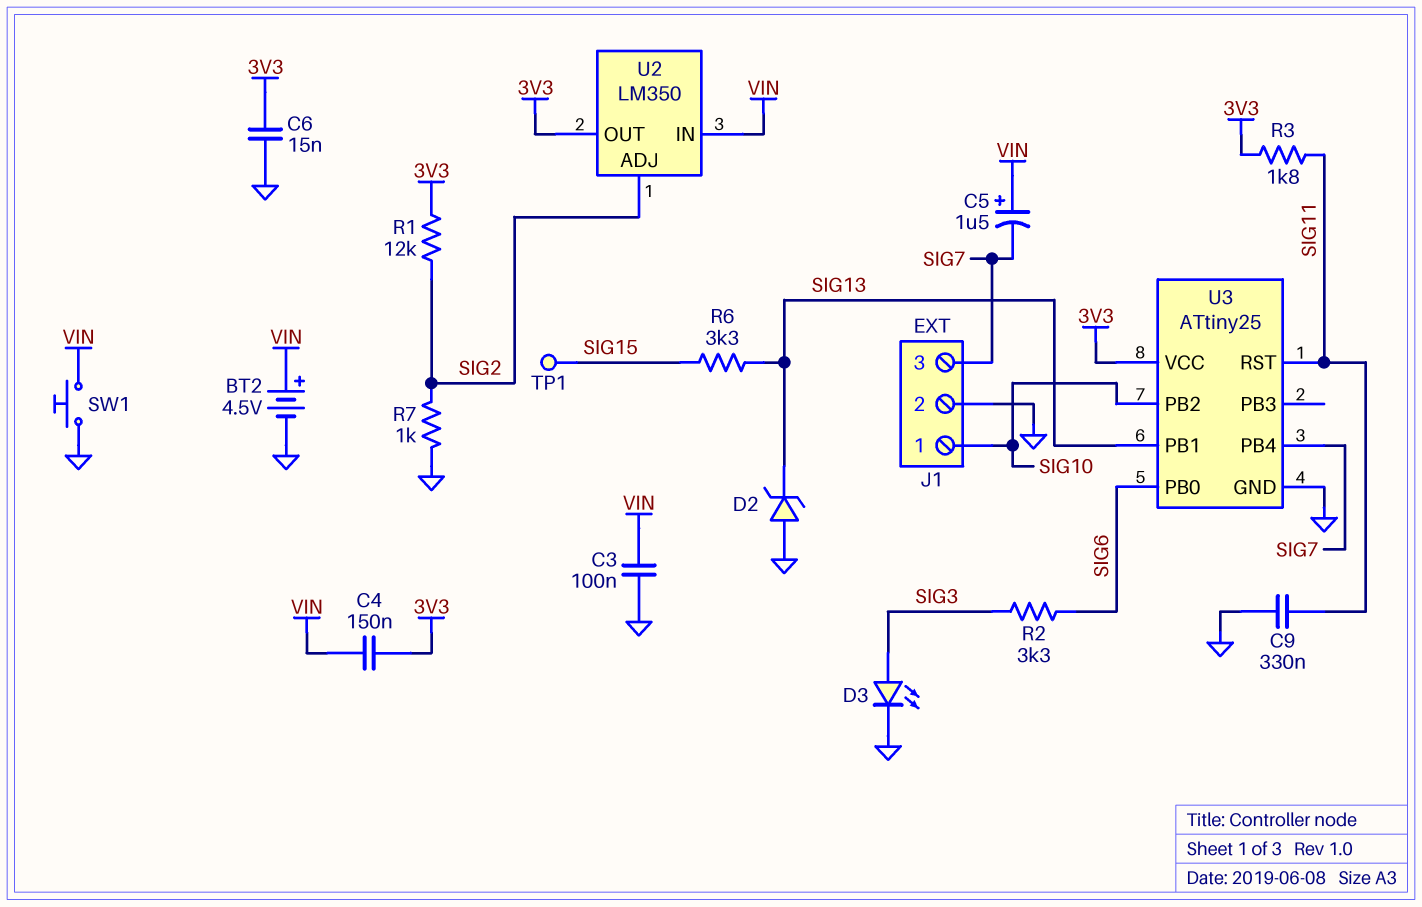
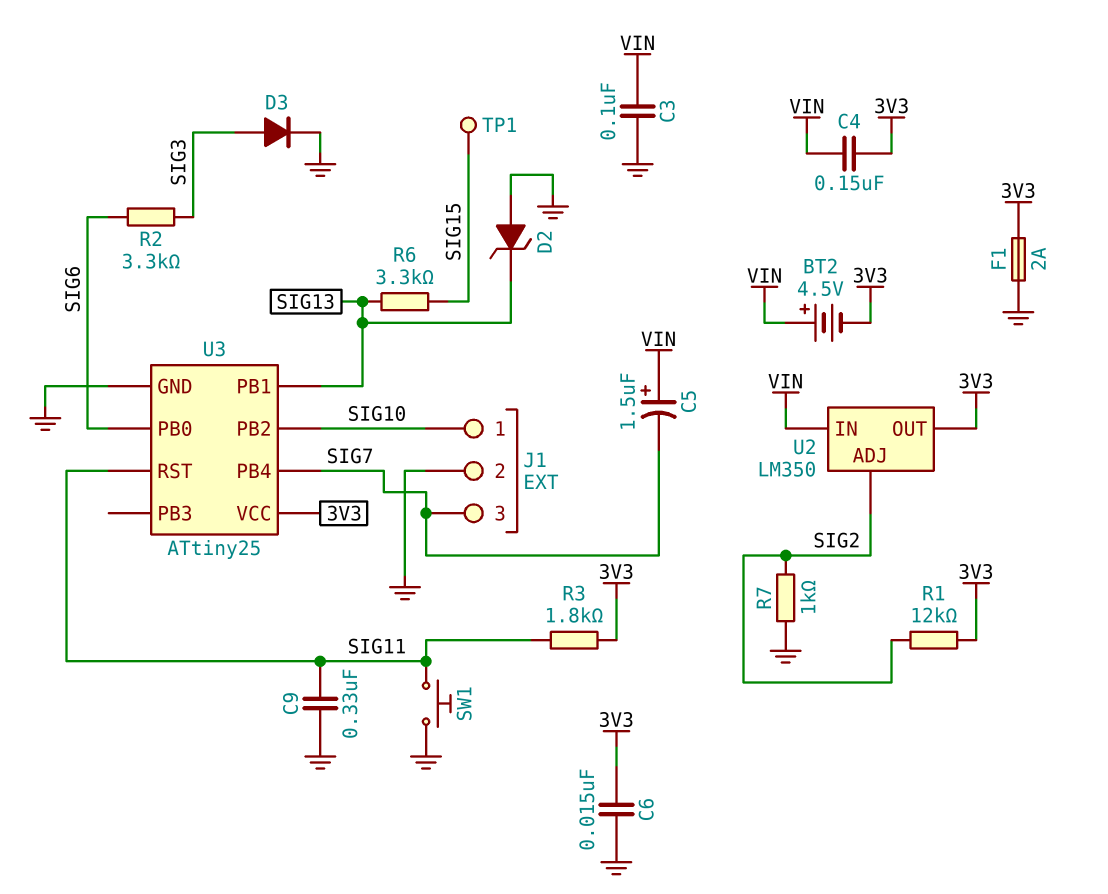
BT2: 4.5V (plus VIN, minus GND) -> 4.5V (plus VIN, minus 3V3)
D3: LED (A SIG3, K GND) -> diode (A SIG3, K GND)
F1: none -> 2A (3V3, GND)
SW1: button (GND, VIN) -> button (GND, SIG11)

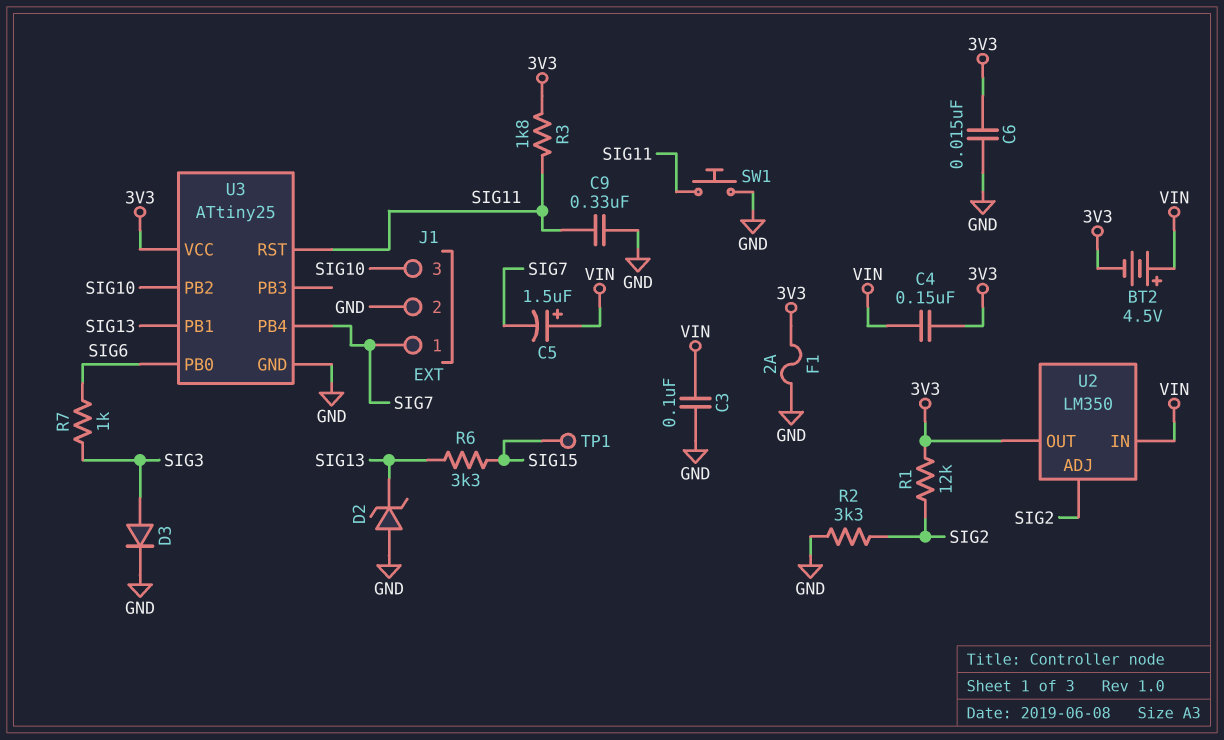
J1 pin 1: SIG10 -> SIG7
J1 pin 3: SIG7 -> SIG10
R2: 3.3k (SIG3, SIG6) -> 3.3k (GND, SIG2)
R7: 1k (GND, SIG2) -> 1k (SIG3, SIG6)

